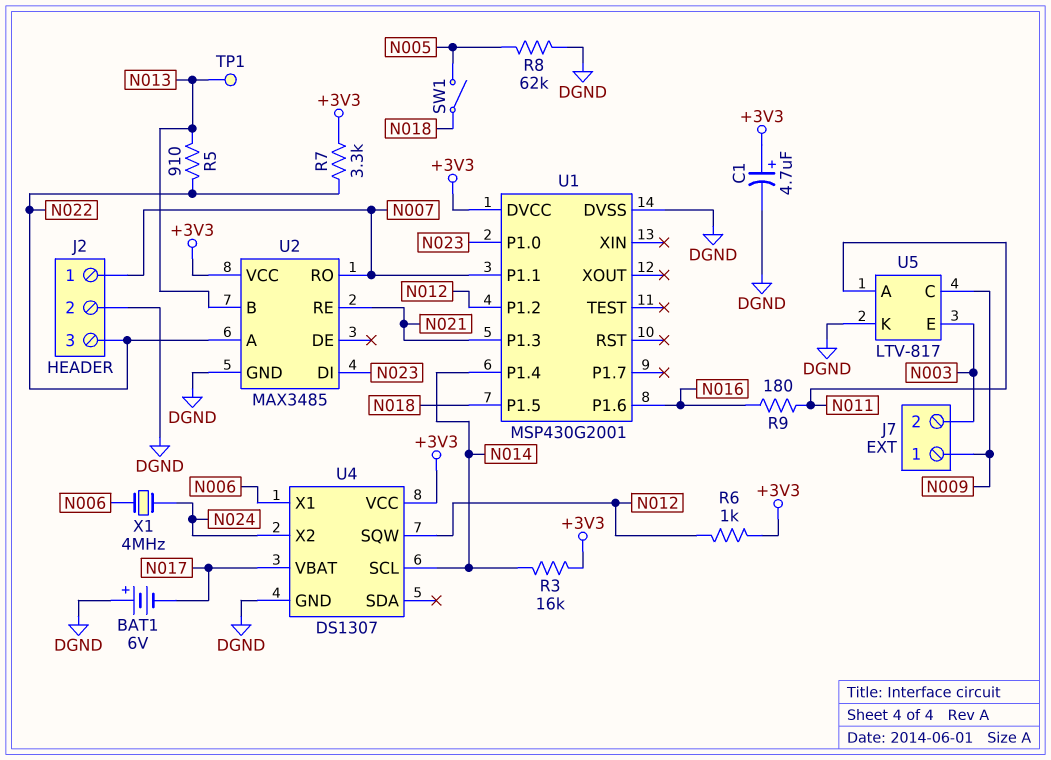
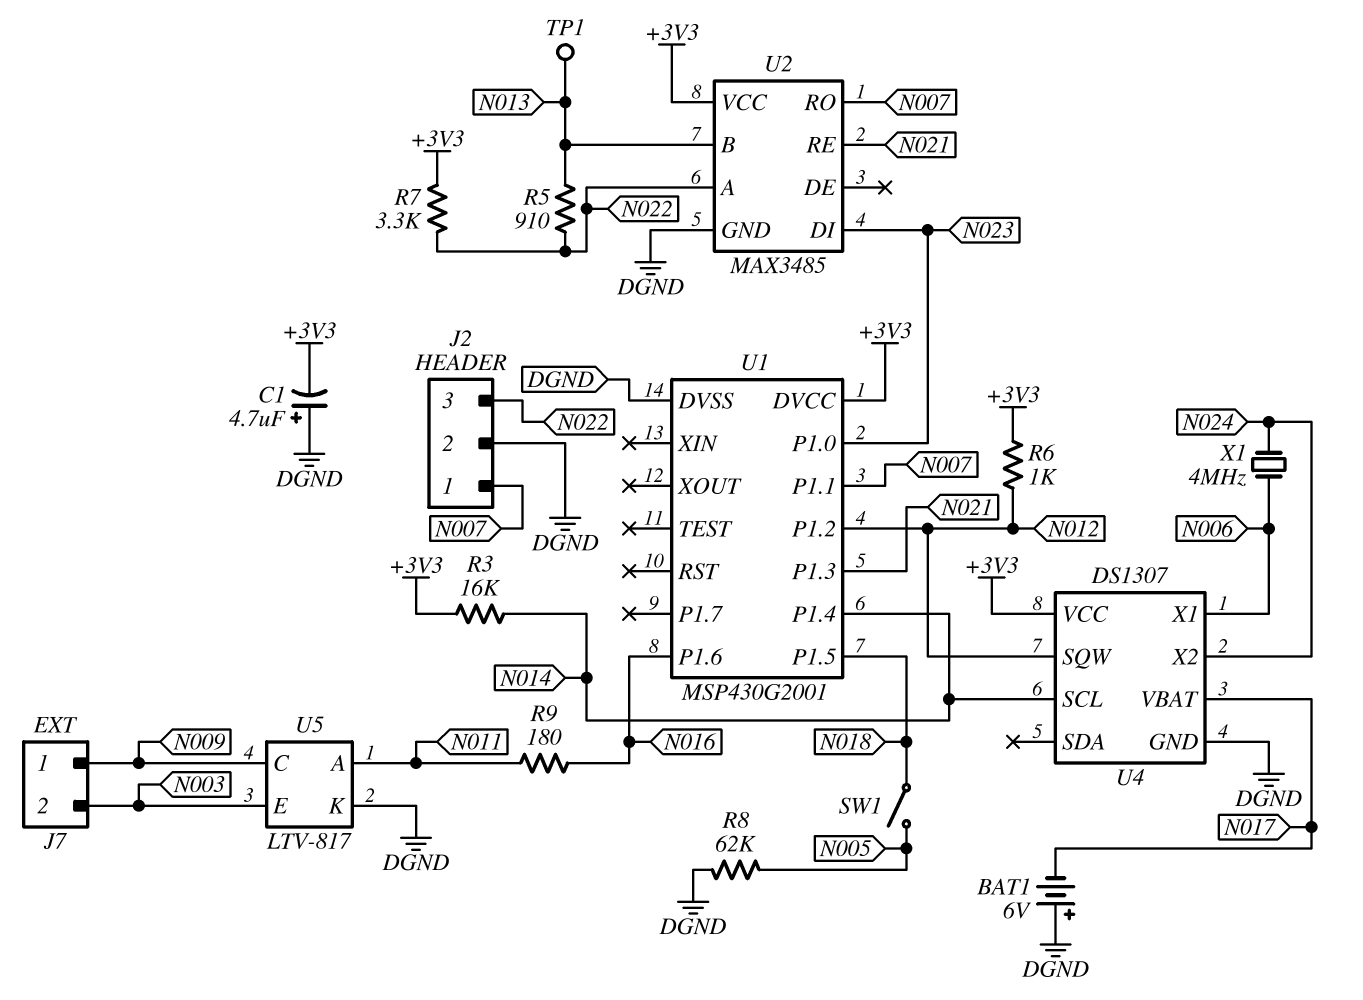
C1: 4.7uF (plus +3V3, minus DGND) -> 4.7uF (plus DGND, minus +3V3)

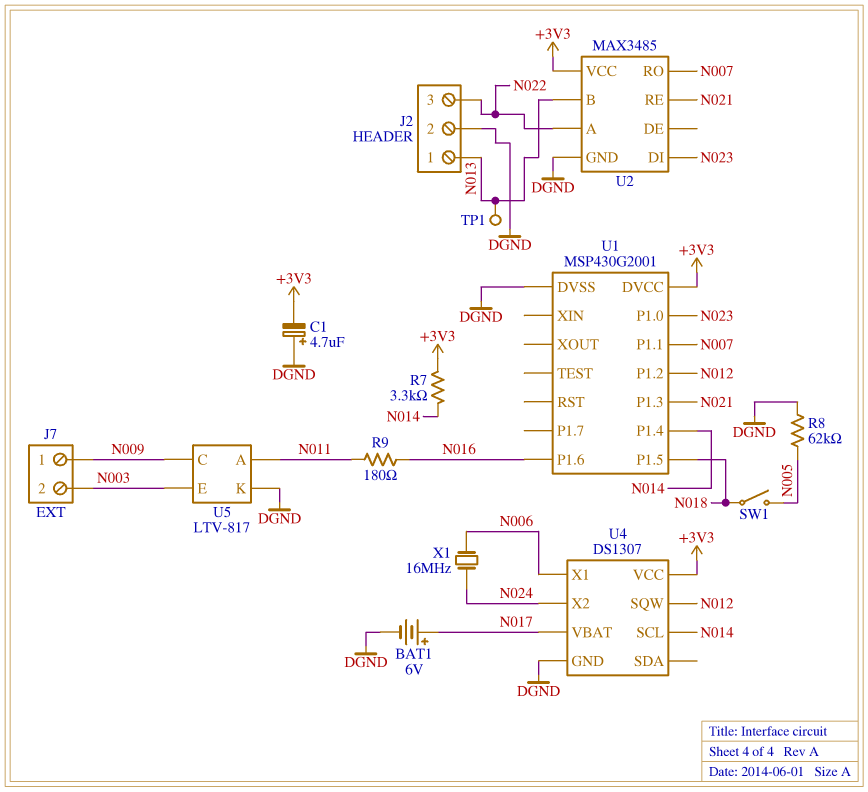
BAT1: 6V (plus DGND, minus N017) -> 6V (plus N017, minus DGND)
J2 pin 1: N007 -> N013
R3: 16k (+3V3, N014) -> none
R5: 910 (N013, N022) -> none
R6: 1k (+3V3, N012) -> none
R7: 3.3k (+3V3, N022) -> 3.3k (+3V3, N014)
X1: 4MHz (N006, N024) -> 16MHz (N006, N024)

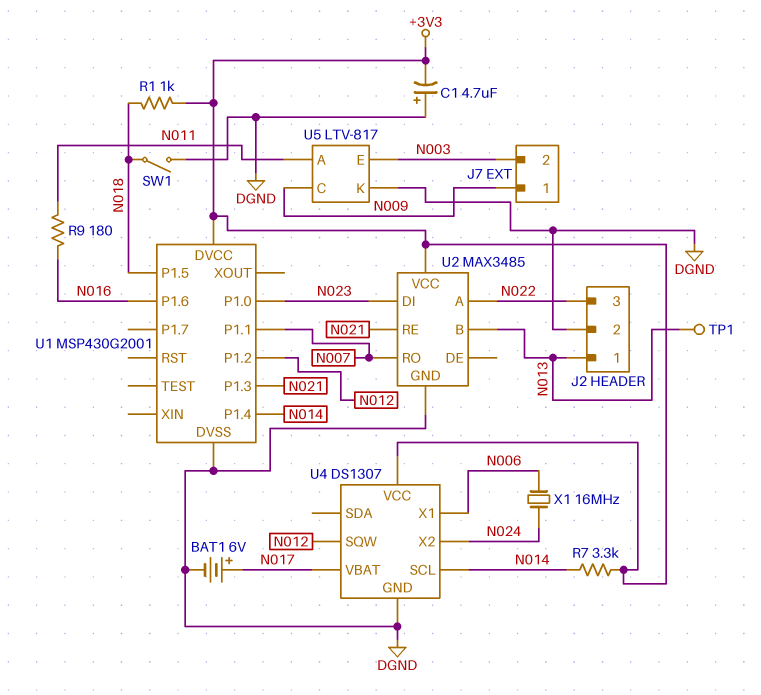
R1: none -> 1k (+3V3, N018)
R8: 62k (DGND, N005) -> none
SW1: switch (N005, N018) -> switch (DGND, N018)

